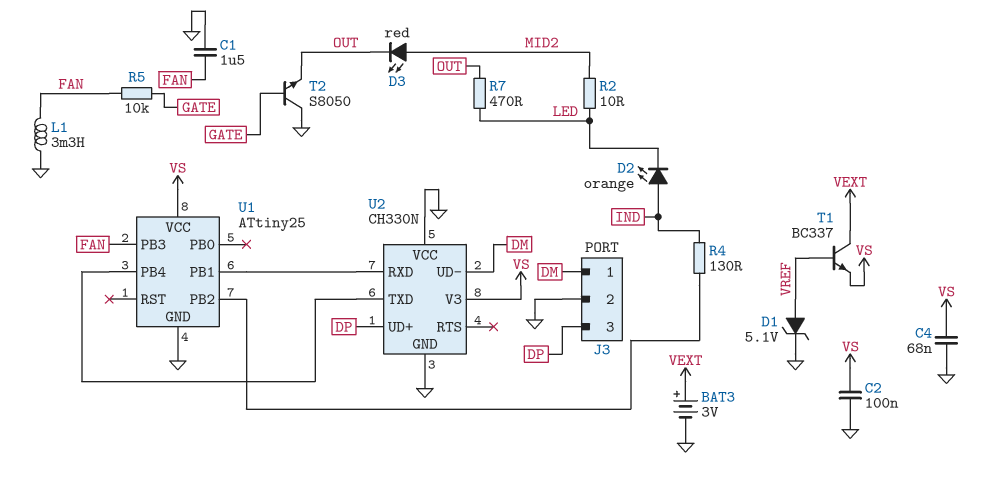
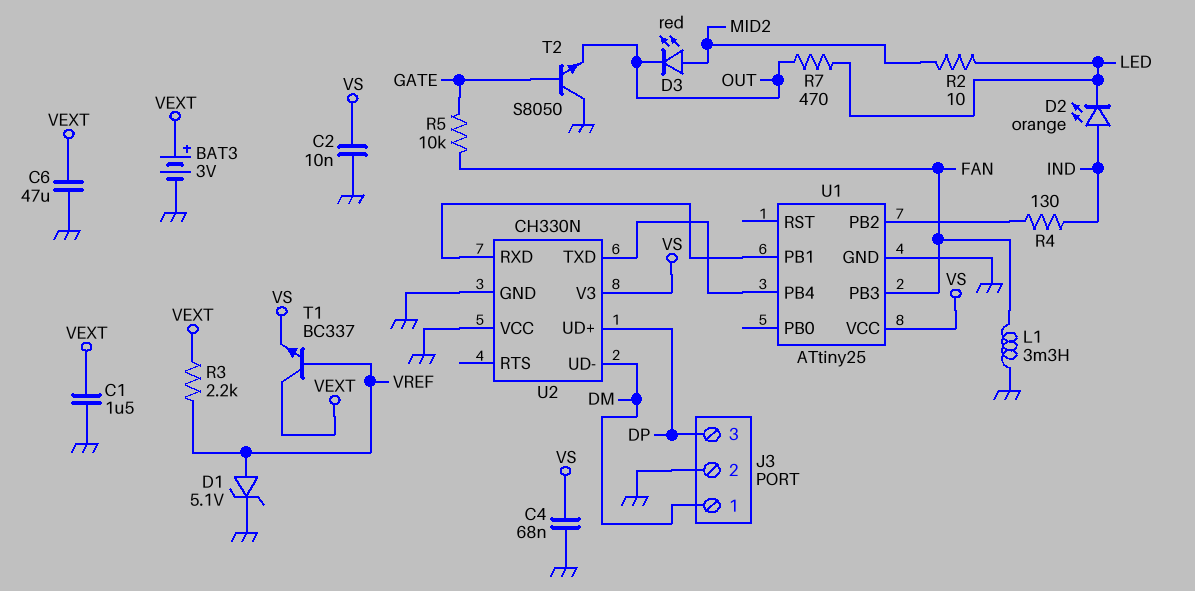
C1: 1.5uF (FAN, GND) -> 1.5uF (GND, VEXT)
C2: 100nF (GND, VS) -> 10nF (GND, VS)
C6: none -> 47uF (GND, VEXT)
R3: none -> 2.2k (VEXT, VREF)

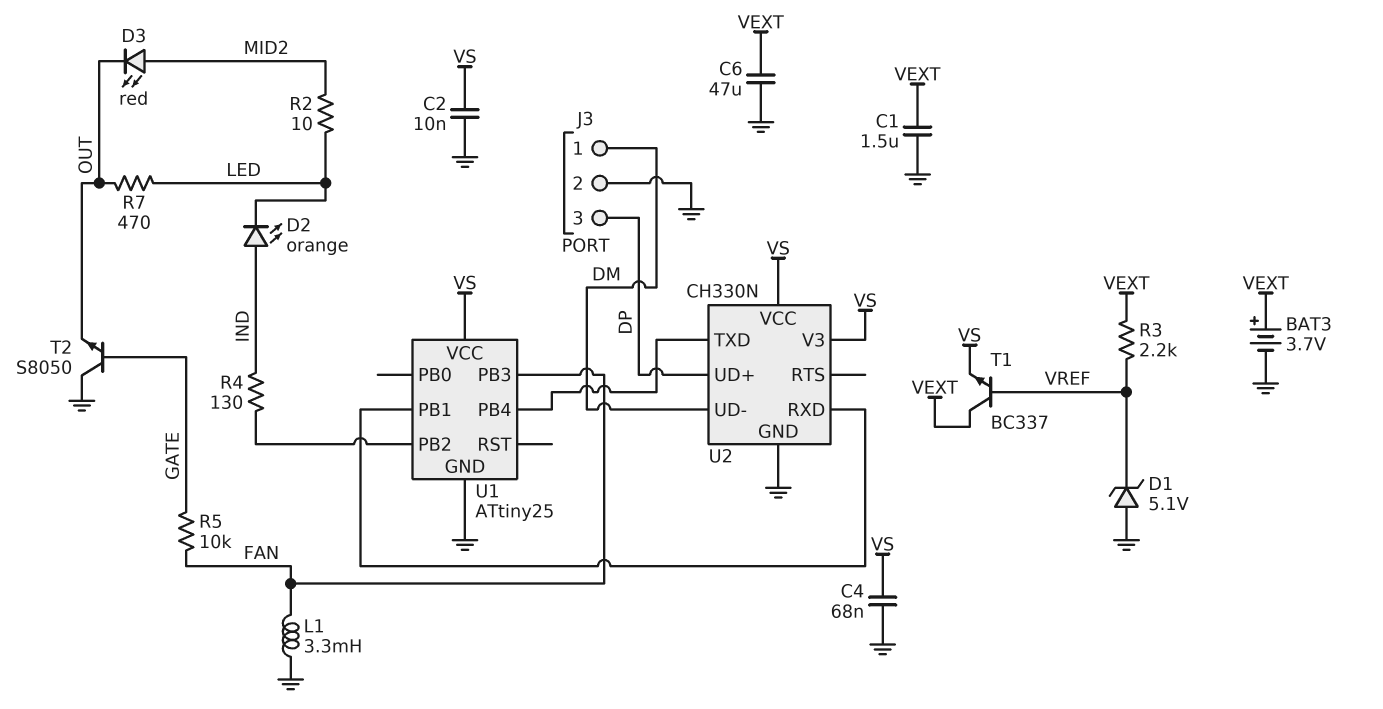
BAT3: 3V (plus VEXT, minus GND) -> 3.7V (plus VEXT, minus GND)
D1: zener 5.1V (A VREF, K GND) -> zener 5.1V (A GND, K VREF)
U2 pin VCC: GND -> VS

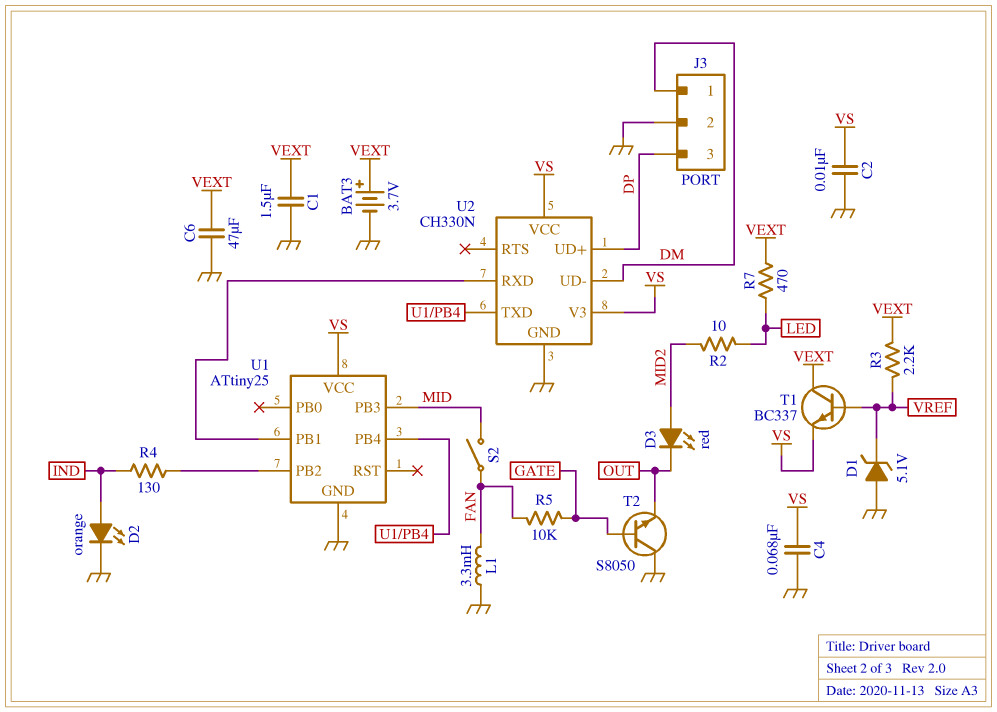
D2: LED orange (A IND, K LED) -> LED orange (A IND, K GND)
R7: 470 (LED, OUT) -> 470 (LED, VEXT)
S2: none -> switch (FAN, MID)
U1 pin PB3: FAN -> MID

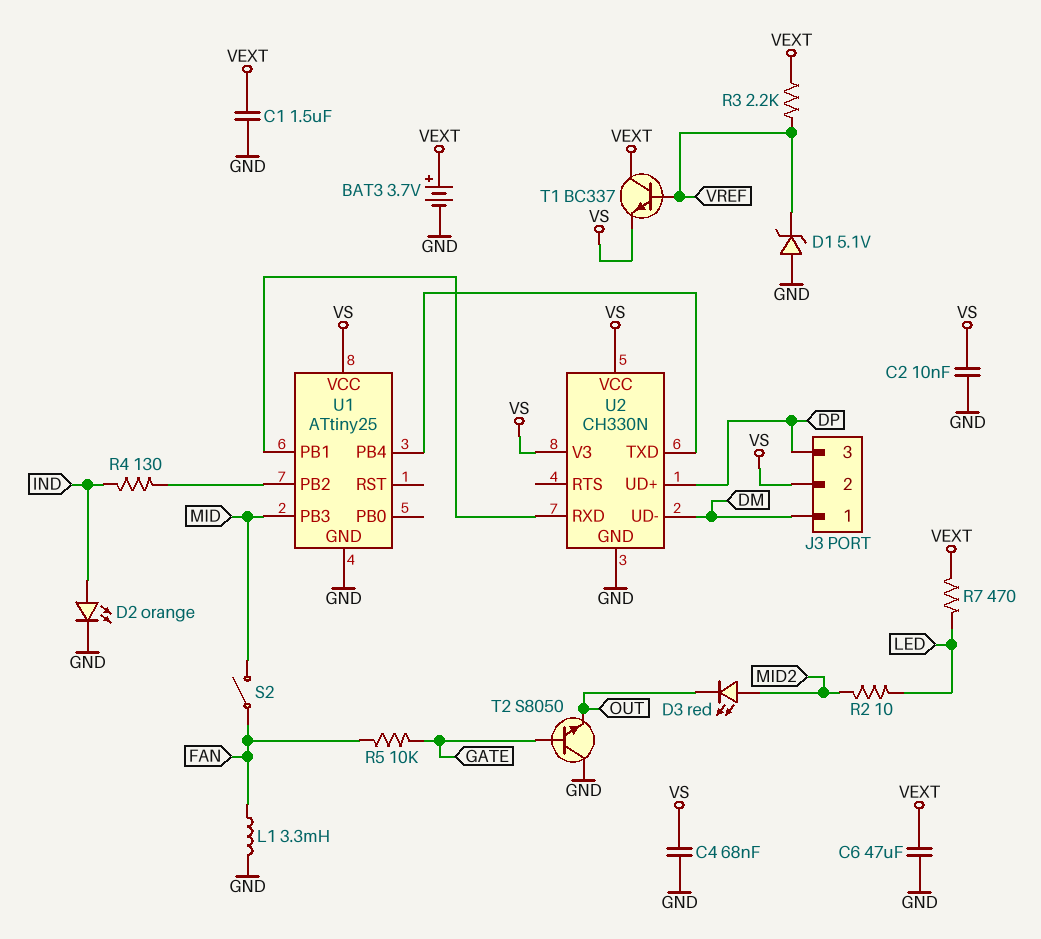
J3 pin 2: GND -> VS

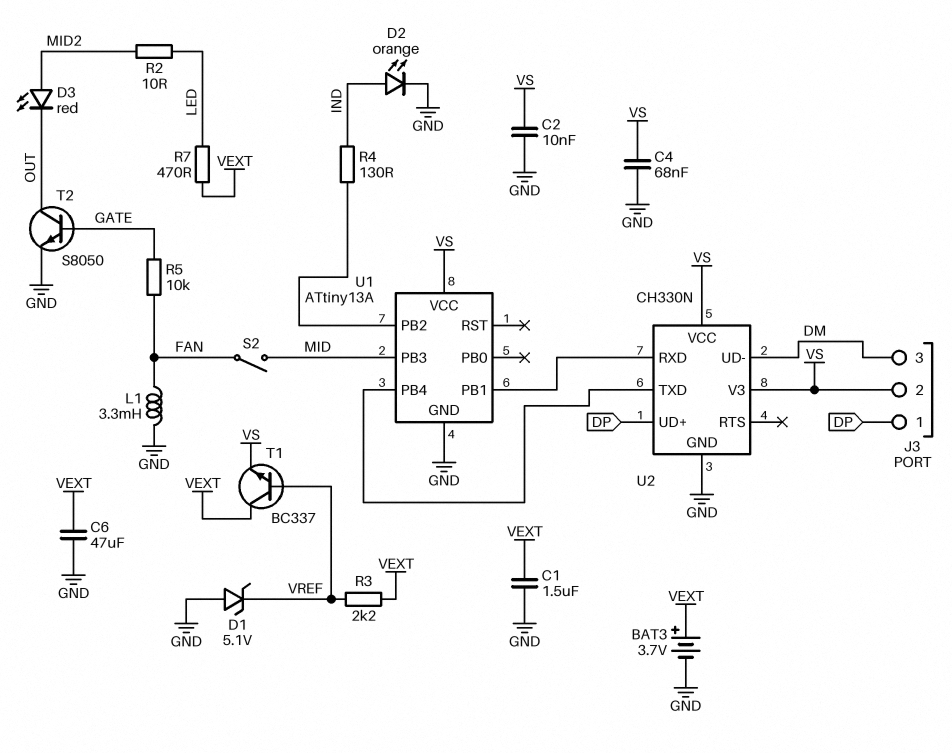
J3 pin 1: DM -> DP
J3 pin 3: DP -> DM
T2: NPN S8050 (B GATE, C GND, E OUT) -> NPN S8050 (B GATE, C OUT, E GND)
U1: ATtiny25 -> ATtiny13A

